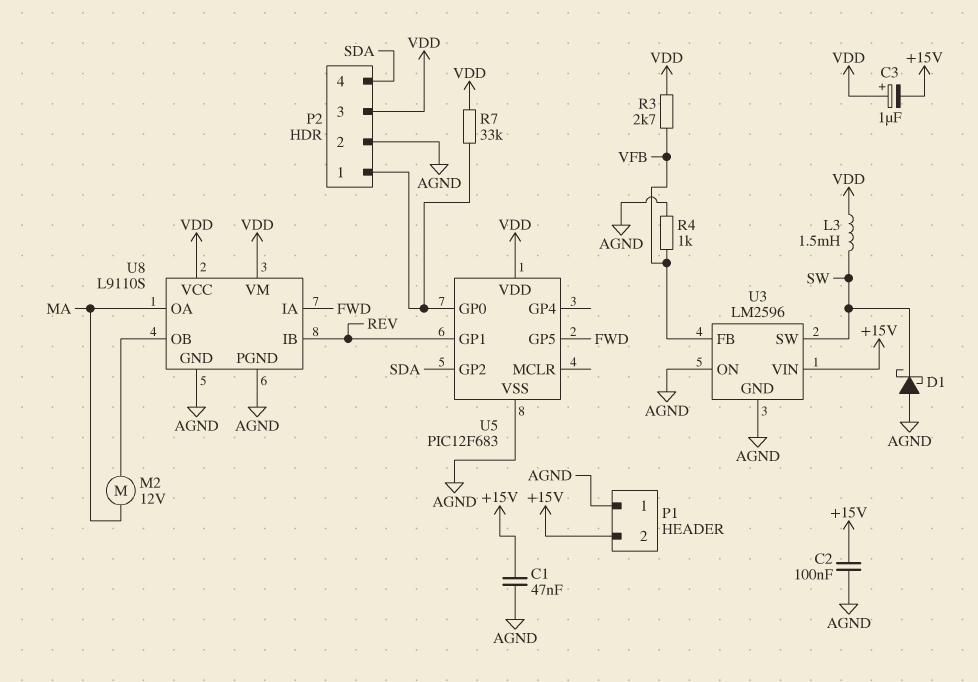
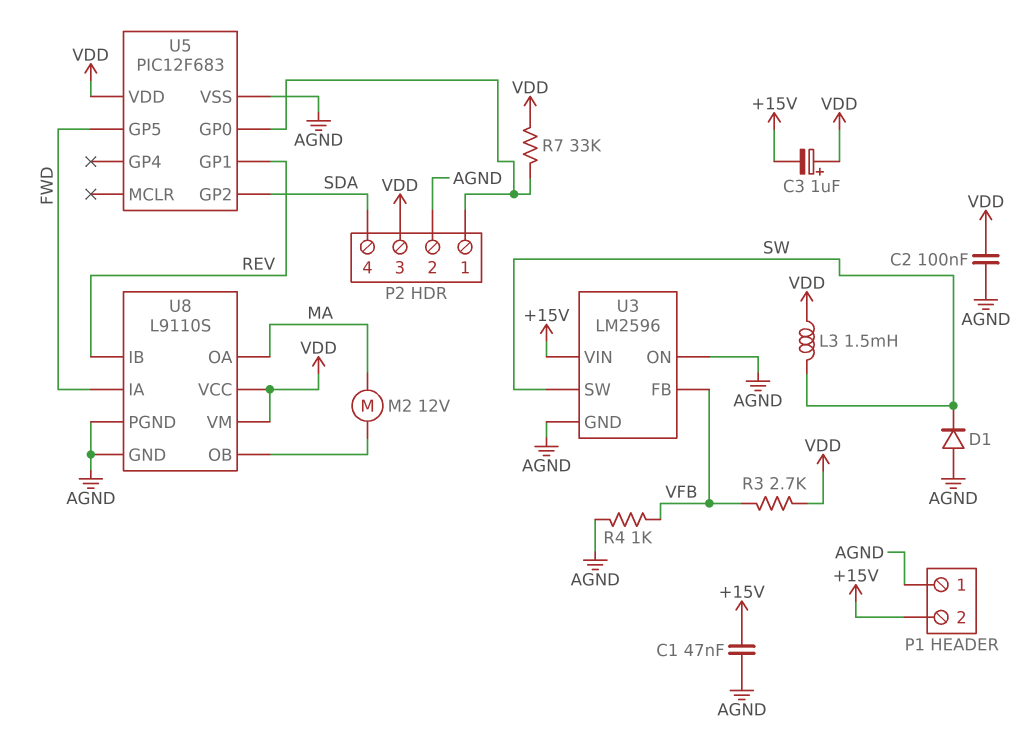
C2: 100nF (+15V, AGND) -> 100nF (AGND, VDD)
D1: schottky (A AGND, K SW) -> diode (A AGND, K SW)

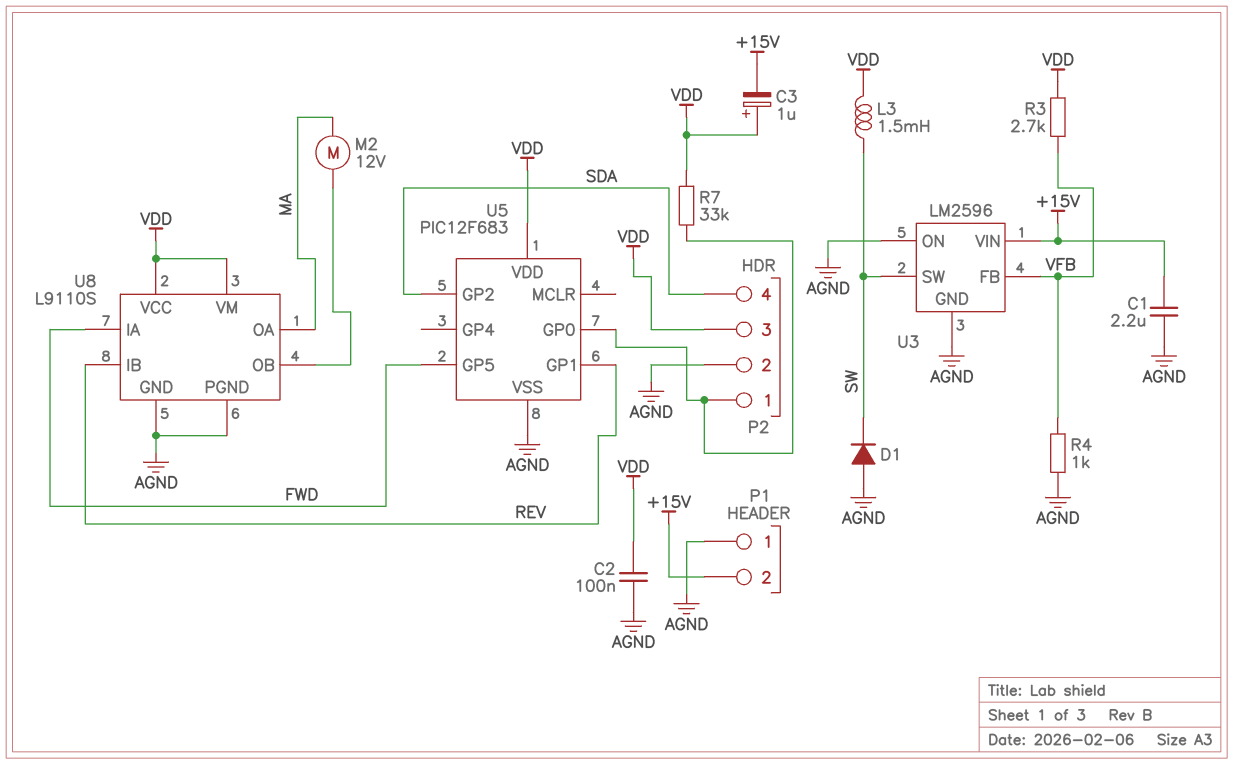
C1: 47nF (+15V, AGND) -> 2.2uF (+15V, AGND)

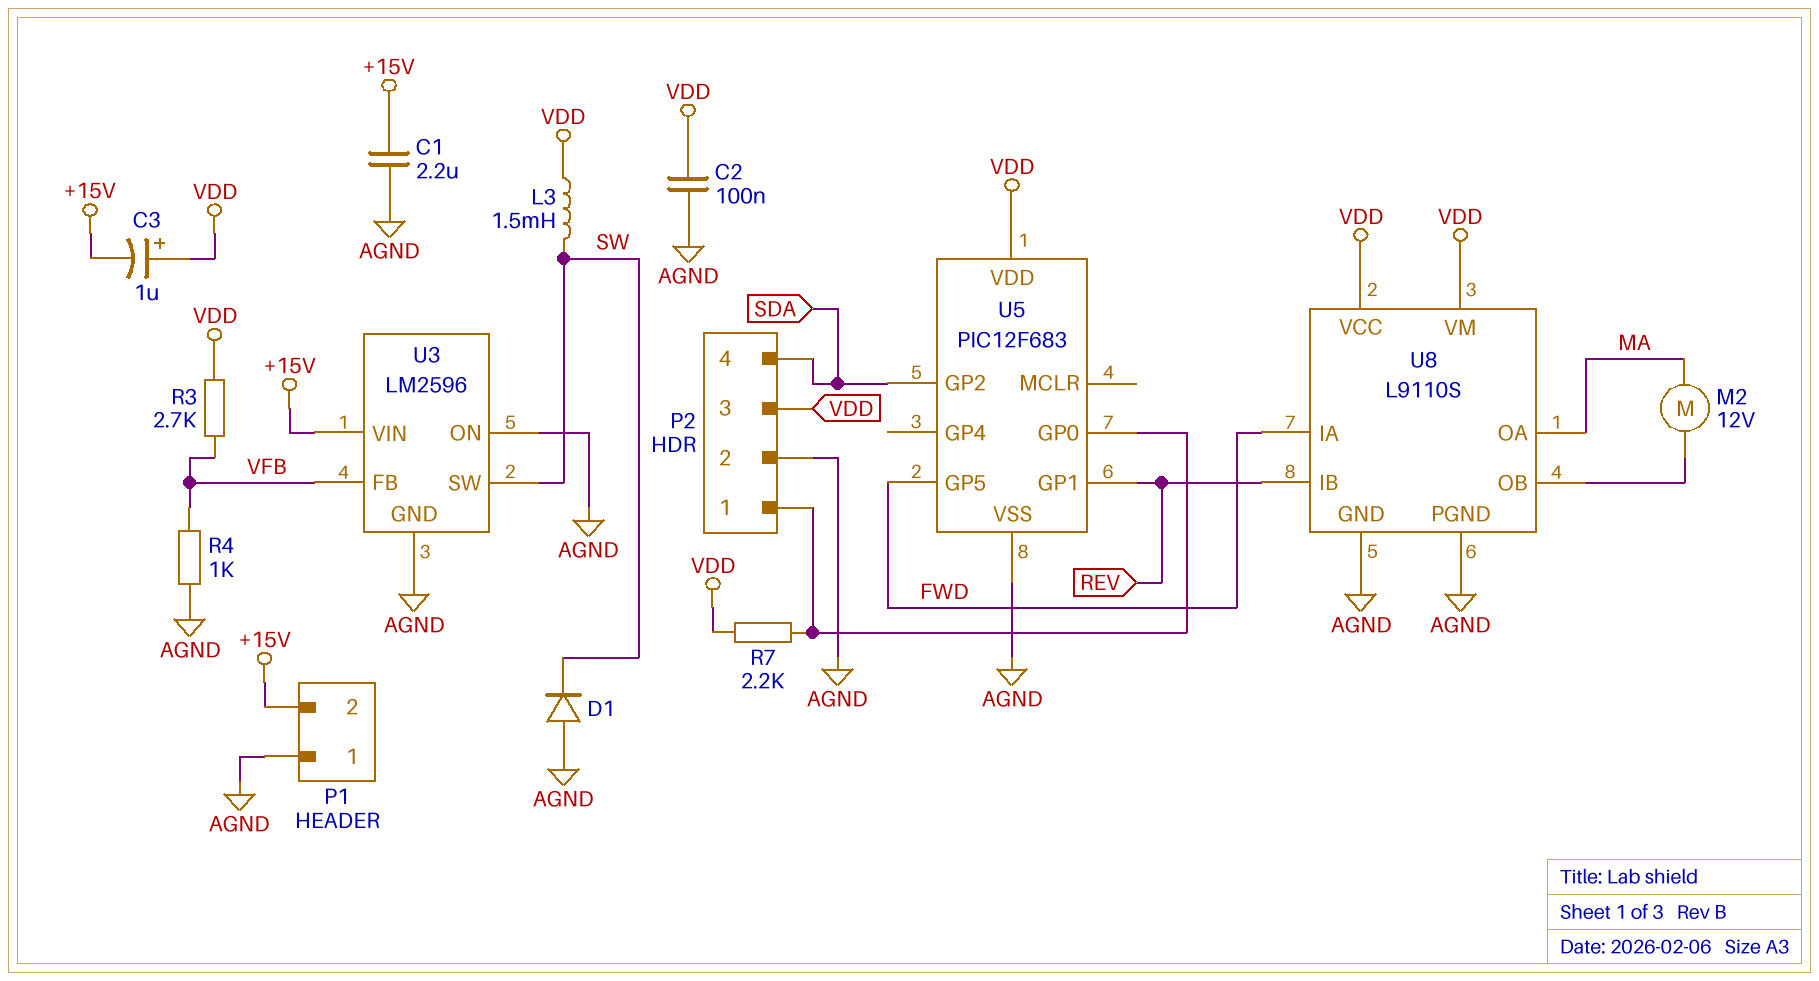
R7: 33k (P2/1, VDD) -> 2.2k (P2/1, VDD)

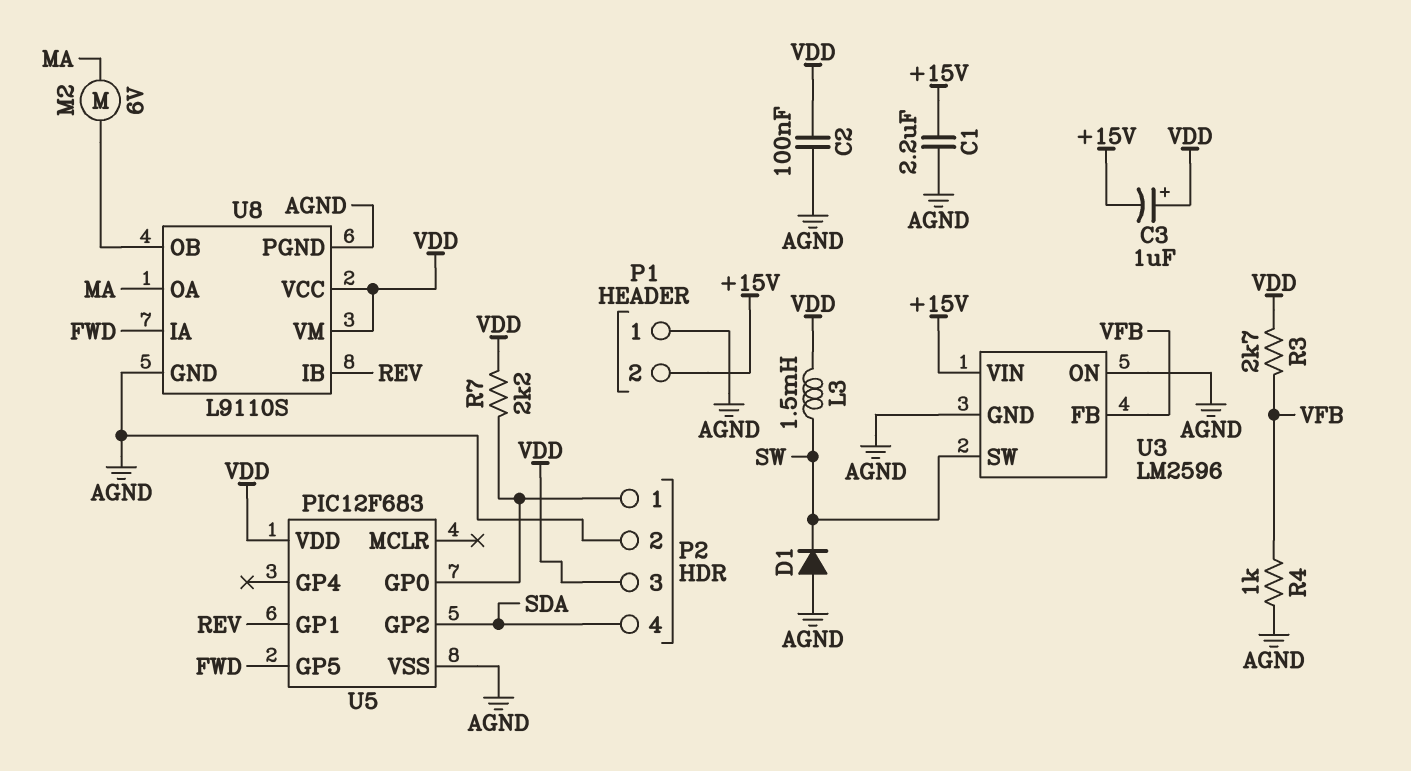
M2: motor 12V (MA, U8/OB) -> motor 6V (MA, U8/OB)

